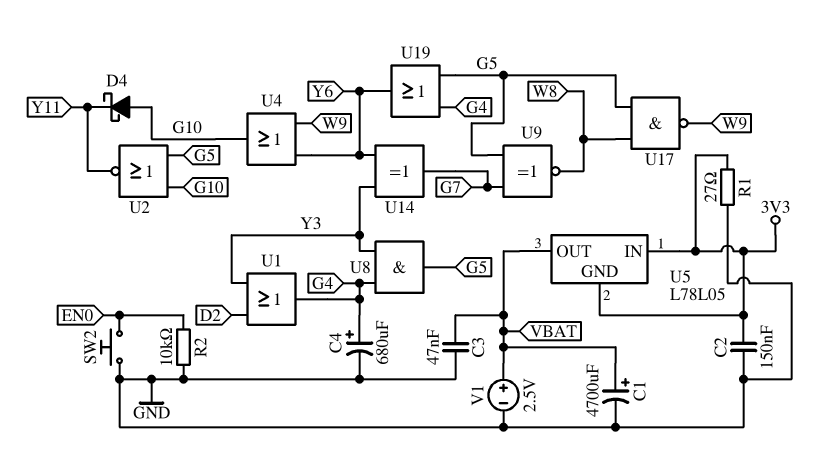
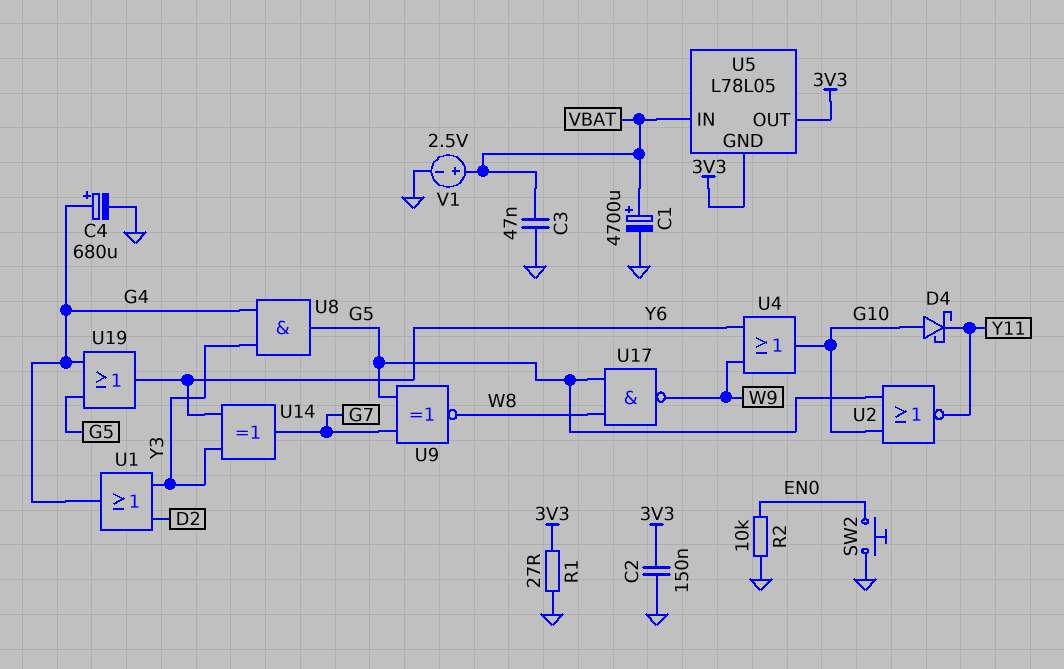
U5 pin IN: 3V3 -> VBAT
U5 pin OUT: VBAT -> 3V3

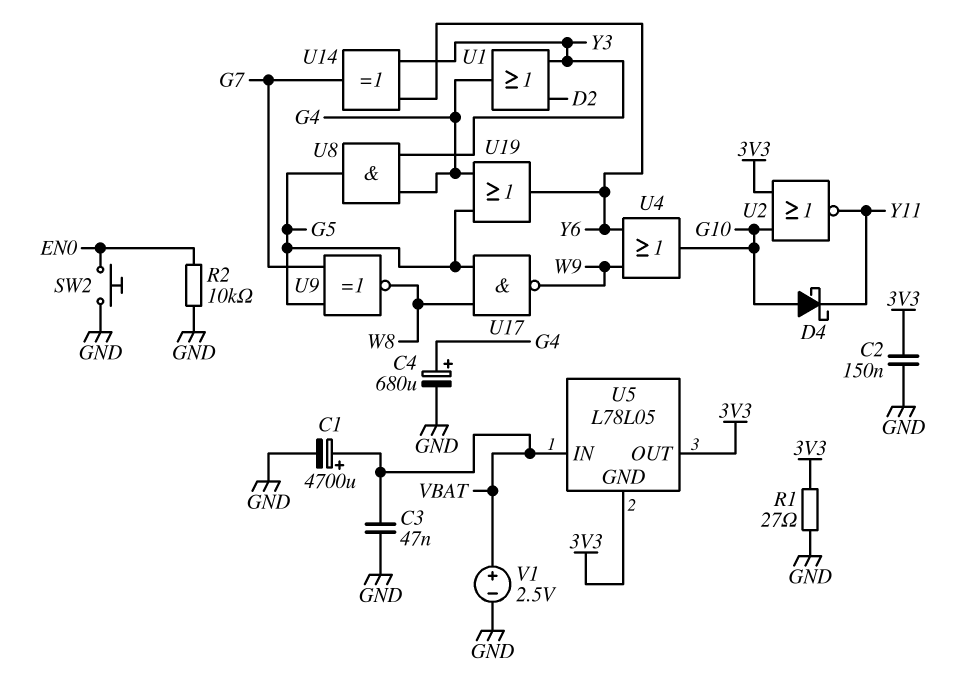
U2: NOR (in G5, in G10, out Y11) -> NOR (in 3V3, in G10, out Y11)

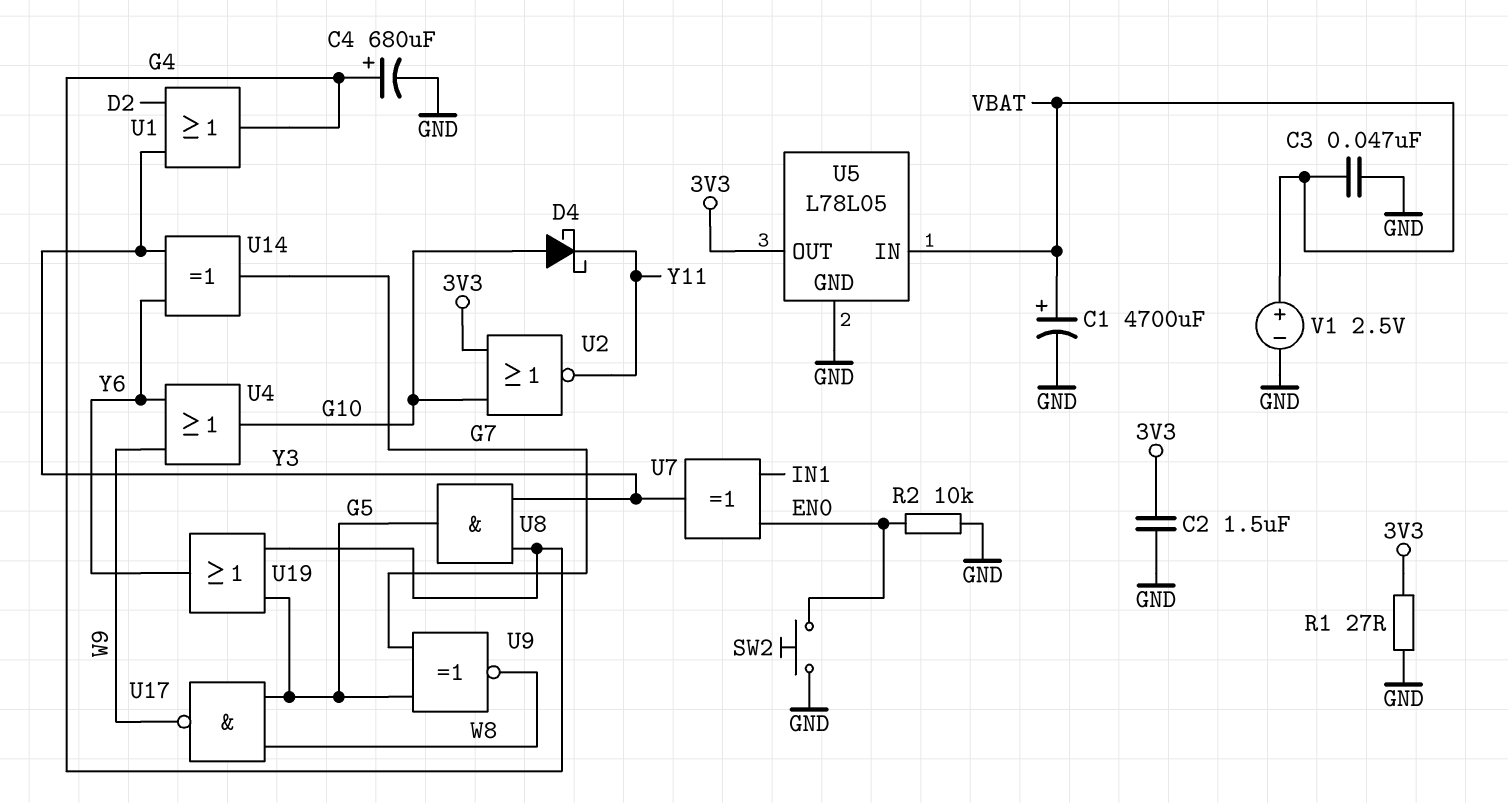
C2: 150nF (3V3, GND) -> 1.5uF (3V3, GND)
U5 pin GND: 3V3 -> GND
U7: none -> XOR (in EN0, in IN1, out Y3)

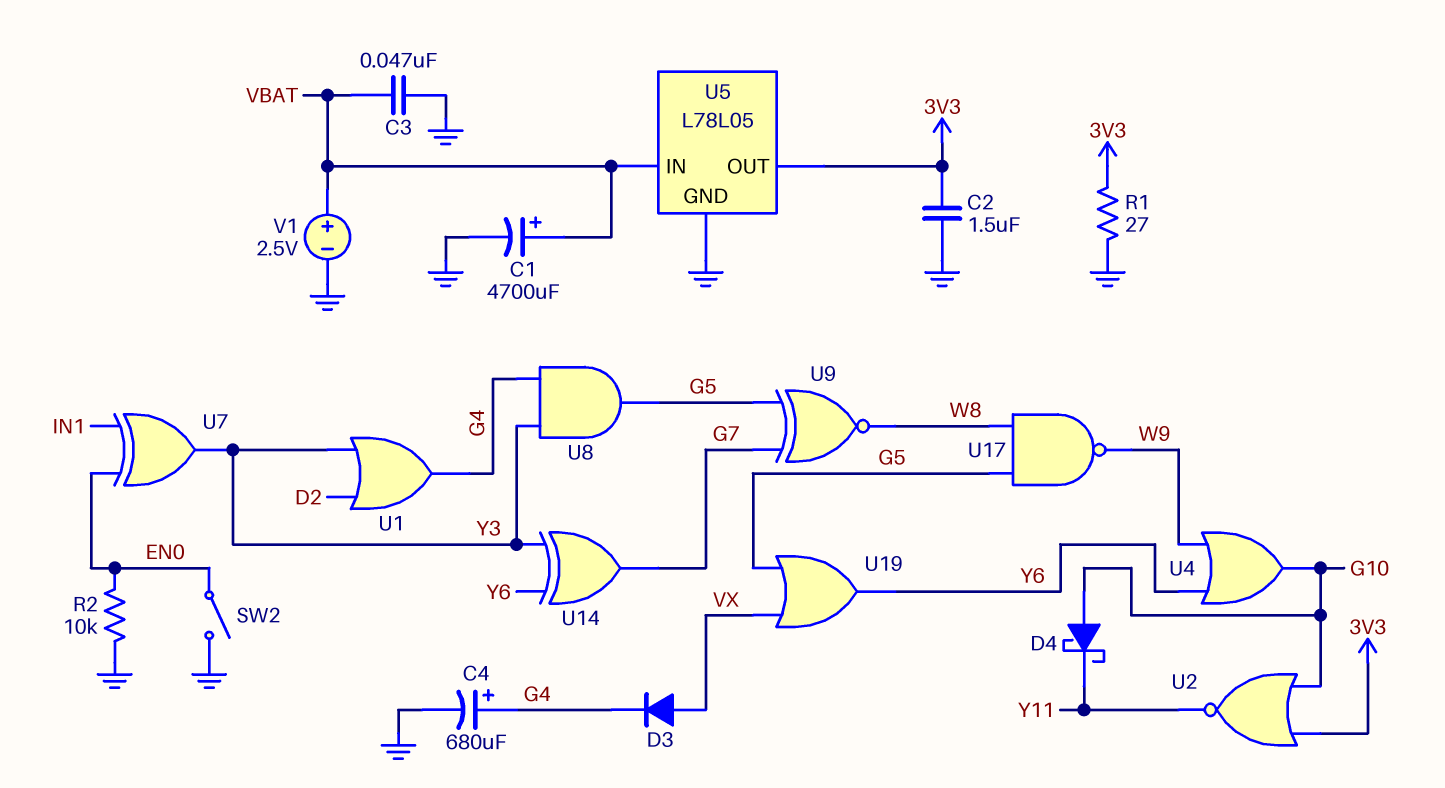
D3: none -> diode (A VX, K G4)
SW2: button (EN0, GND) -> switch (EN0, GND)
U19: OR (in G4, in G5, out Y6) -> OR (in G5, in VX, out Y6)

